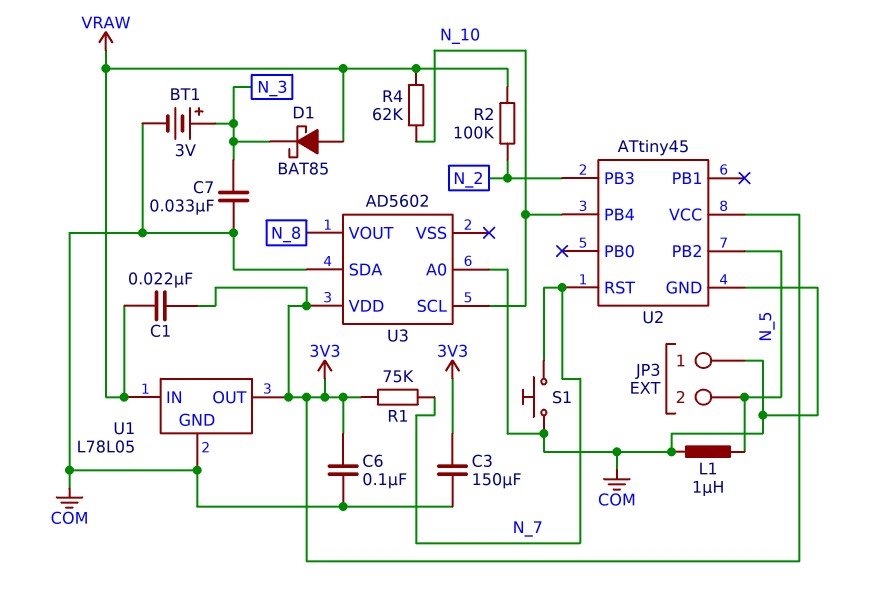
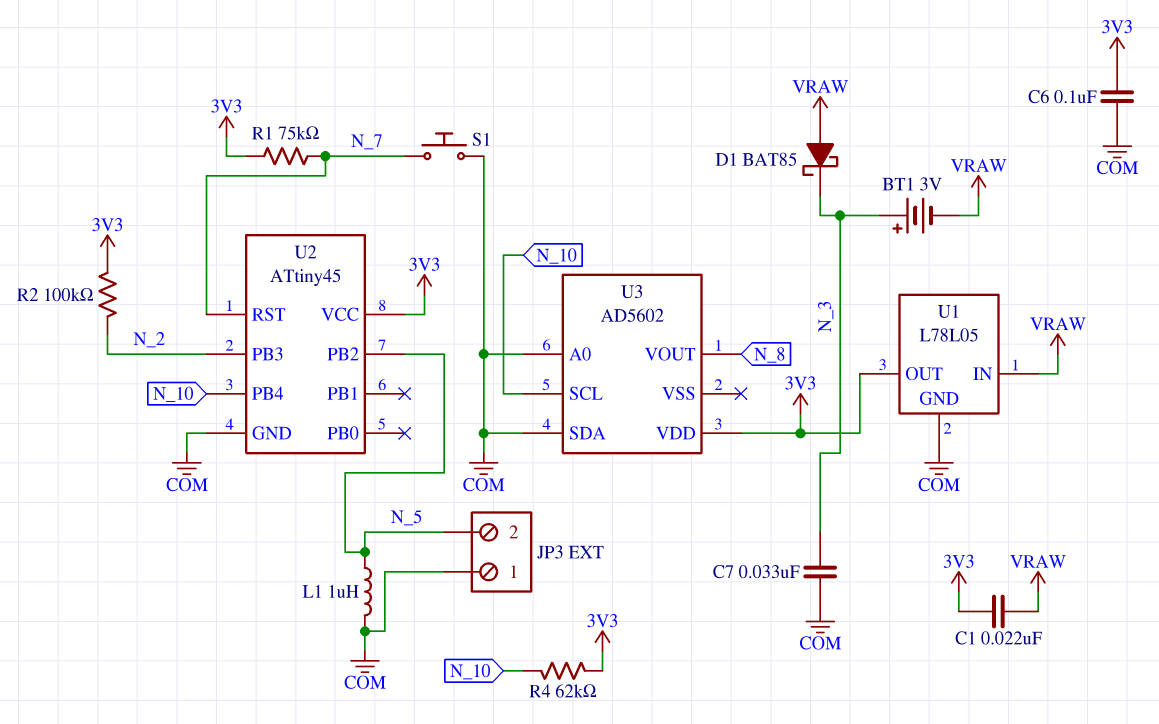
BT1: 3V (plus N_3, minus COM) -> 3V (plus N_3, minus VRAW)
C3: 150uF (3V3, COM) -> none
R2: 100k (N_2, VRAW) -> 100k (3V3, N_2)
R4: 62k (N_10, VRAW) -> 62k (3V3, N_10)

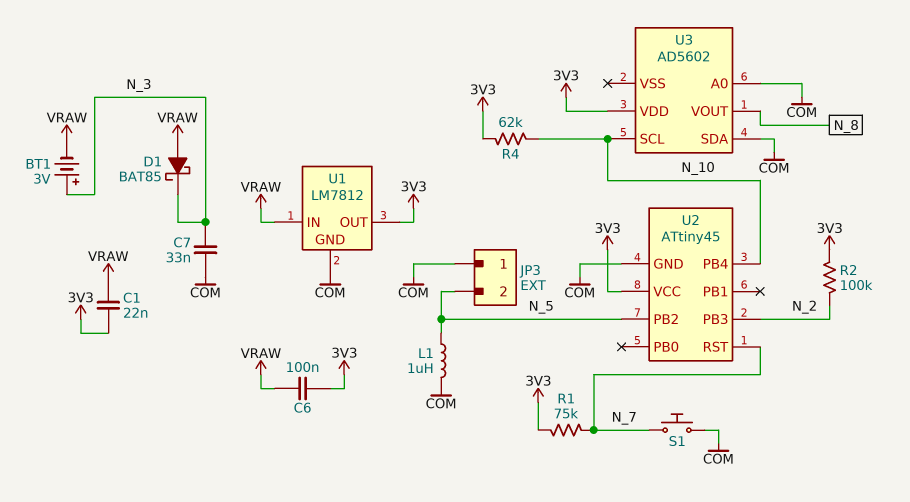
C6: 100nF (3V3, COM) -> 100nF (3V3, VRAW)
U1: L78L05 -> LM7812

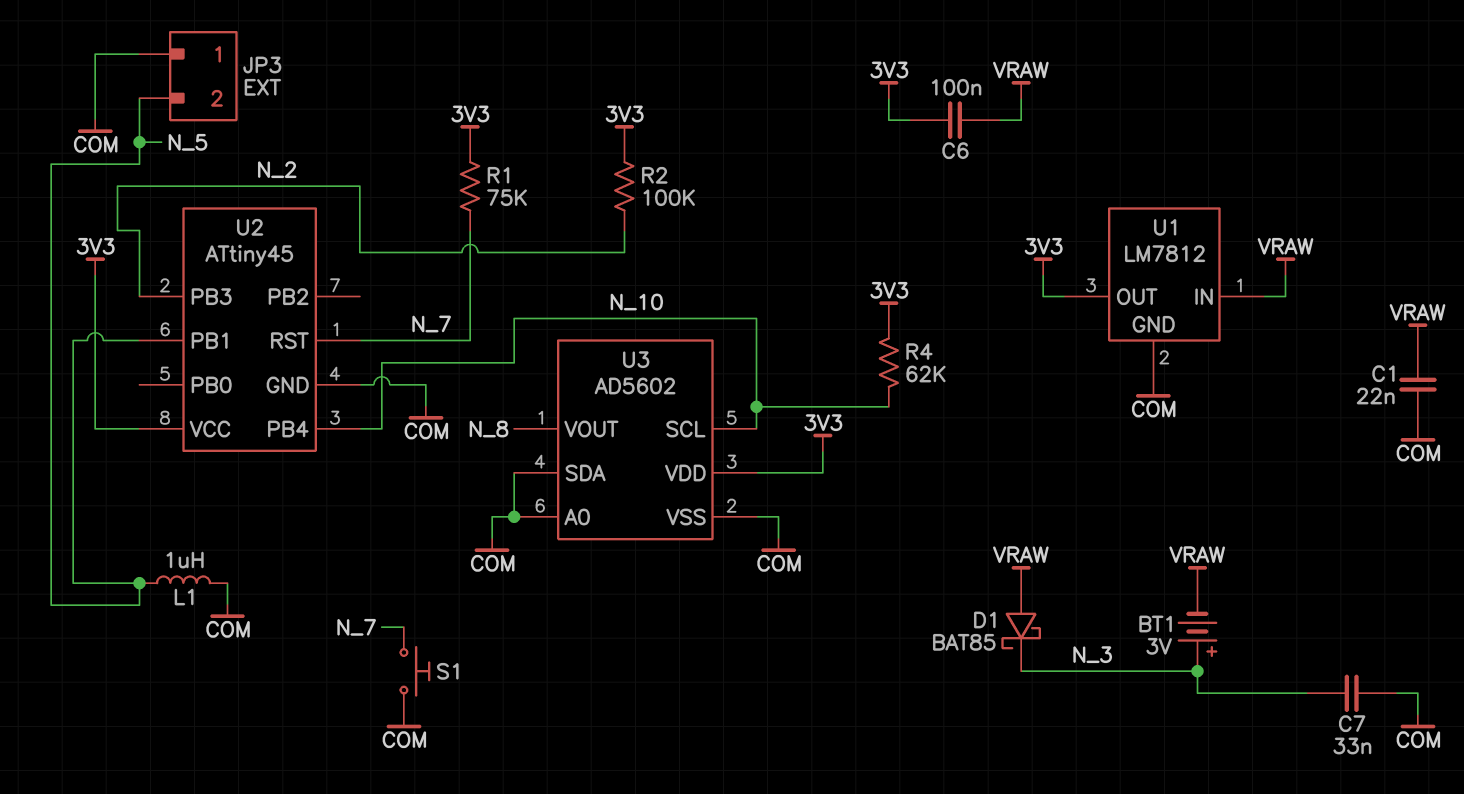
C1: 22nF (3V3, VRAW) -> 22nF (COM, VRAW)
U2 pin PB1: none -> N_5
U2 pin PB2: N_5 -> none
U3 pin VSS: none -> COM

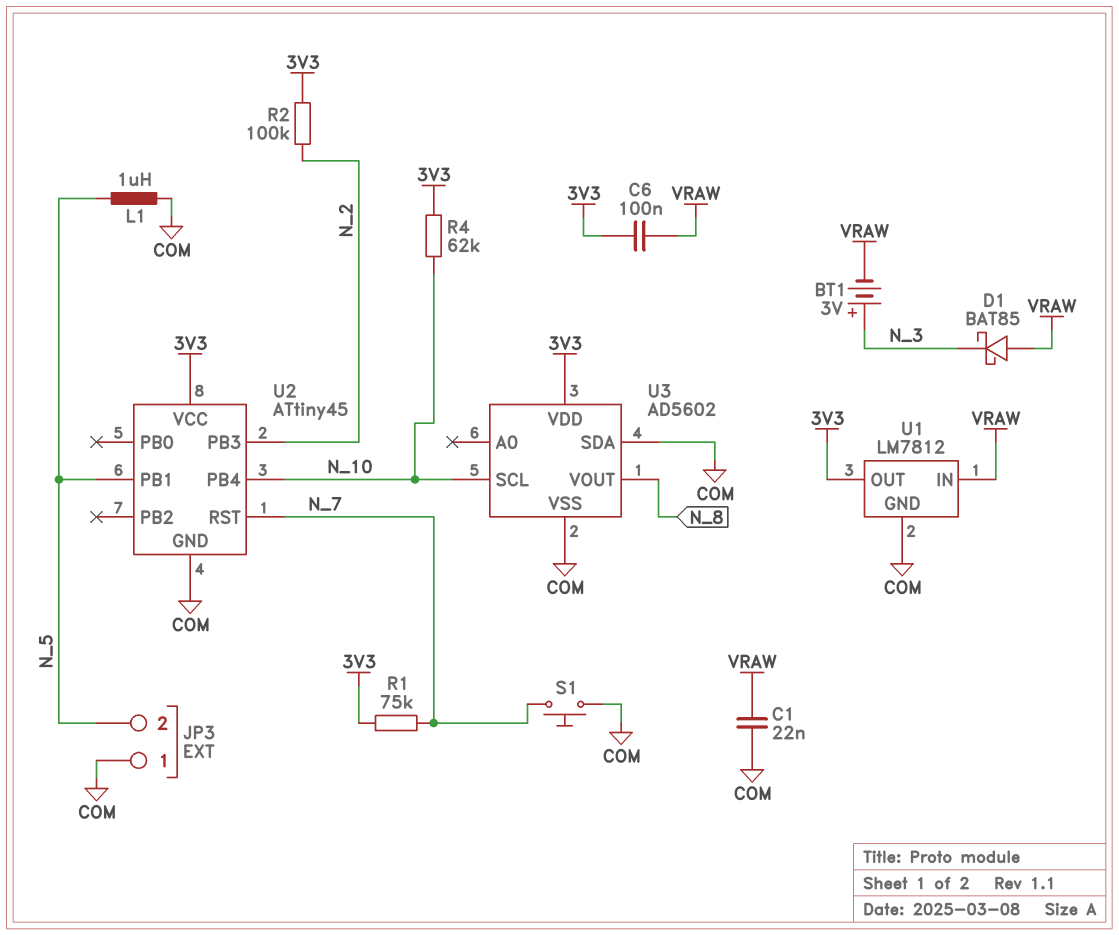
C7: 33nF (COM, N_3) -> none
U3 pin A0: COM -> none

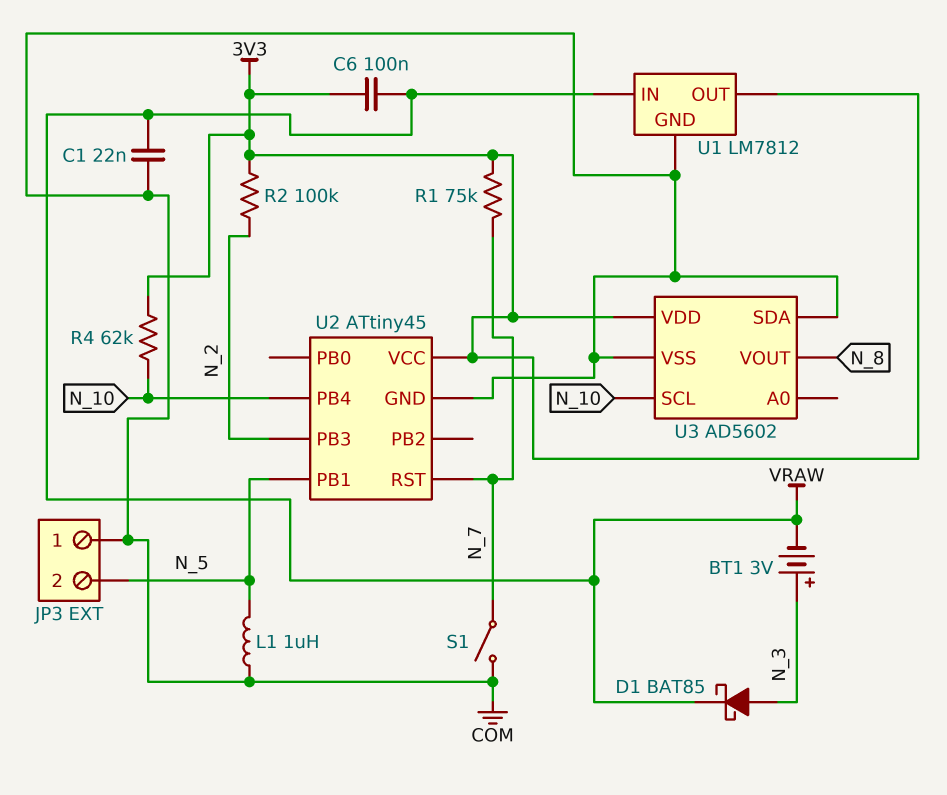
D1: schottky BAT85 (A VRAW, K N_3) -> schottky BAT85 (A N_3, K VRAW)
S1: button (COM, N_7) -> switch (COM, N_7)

